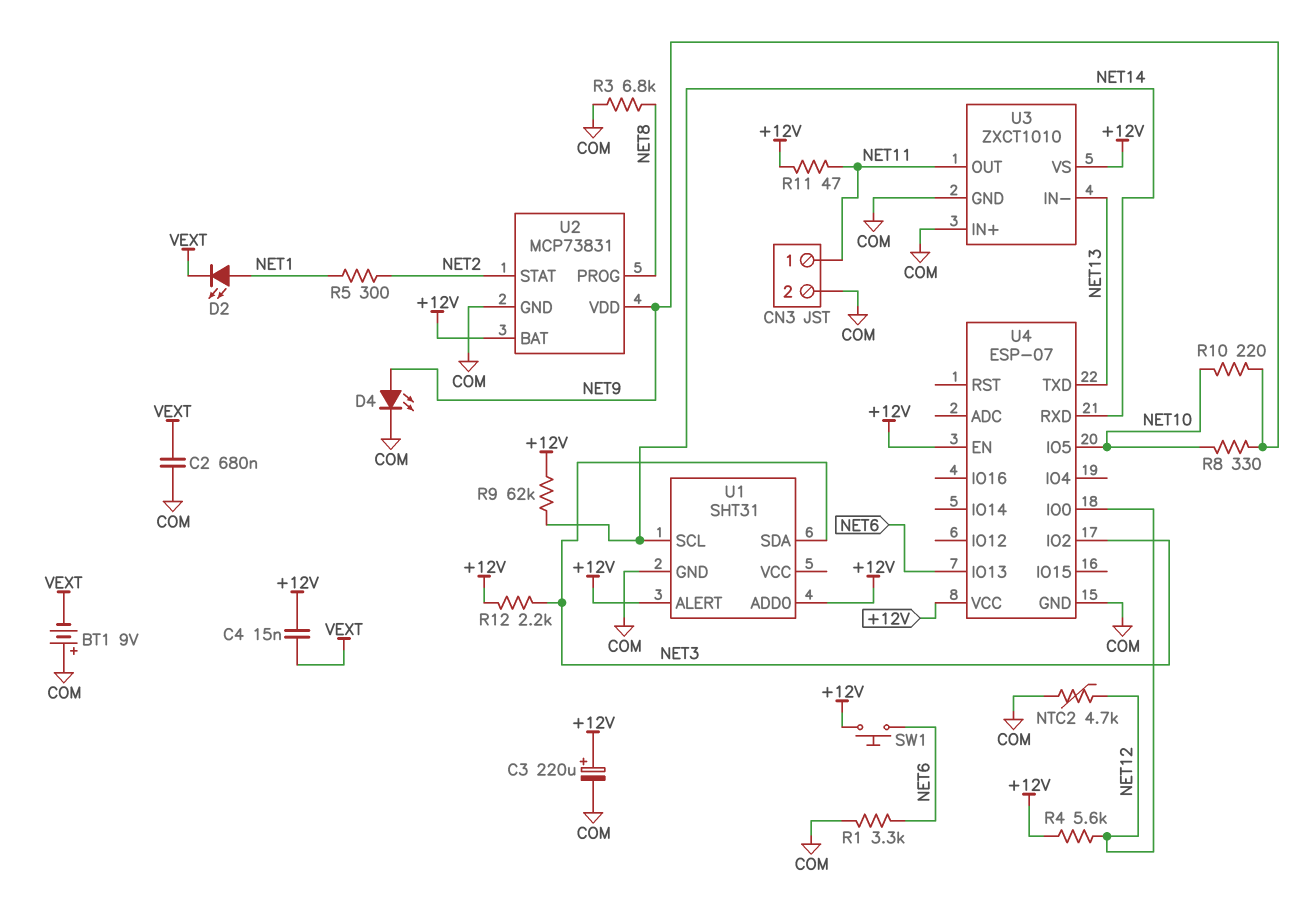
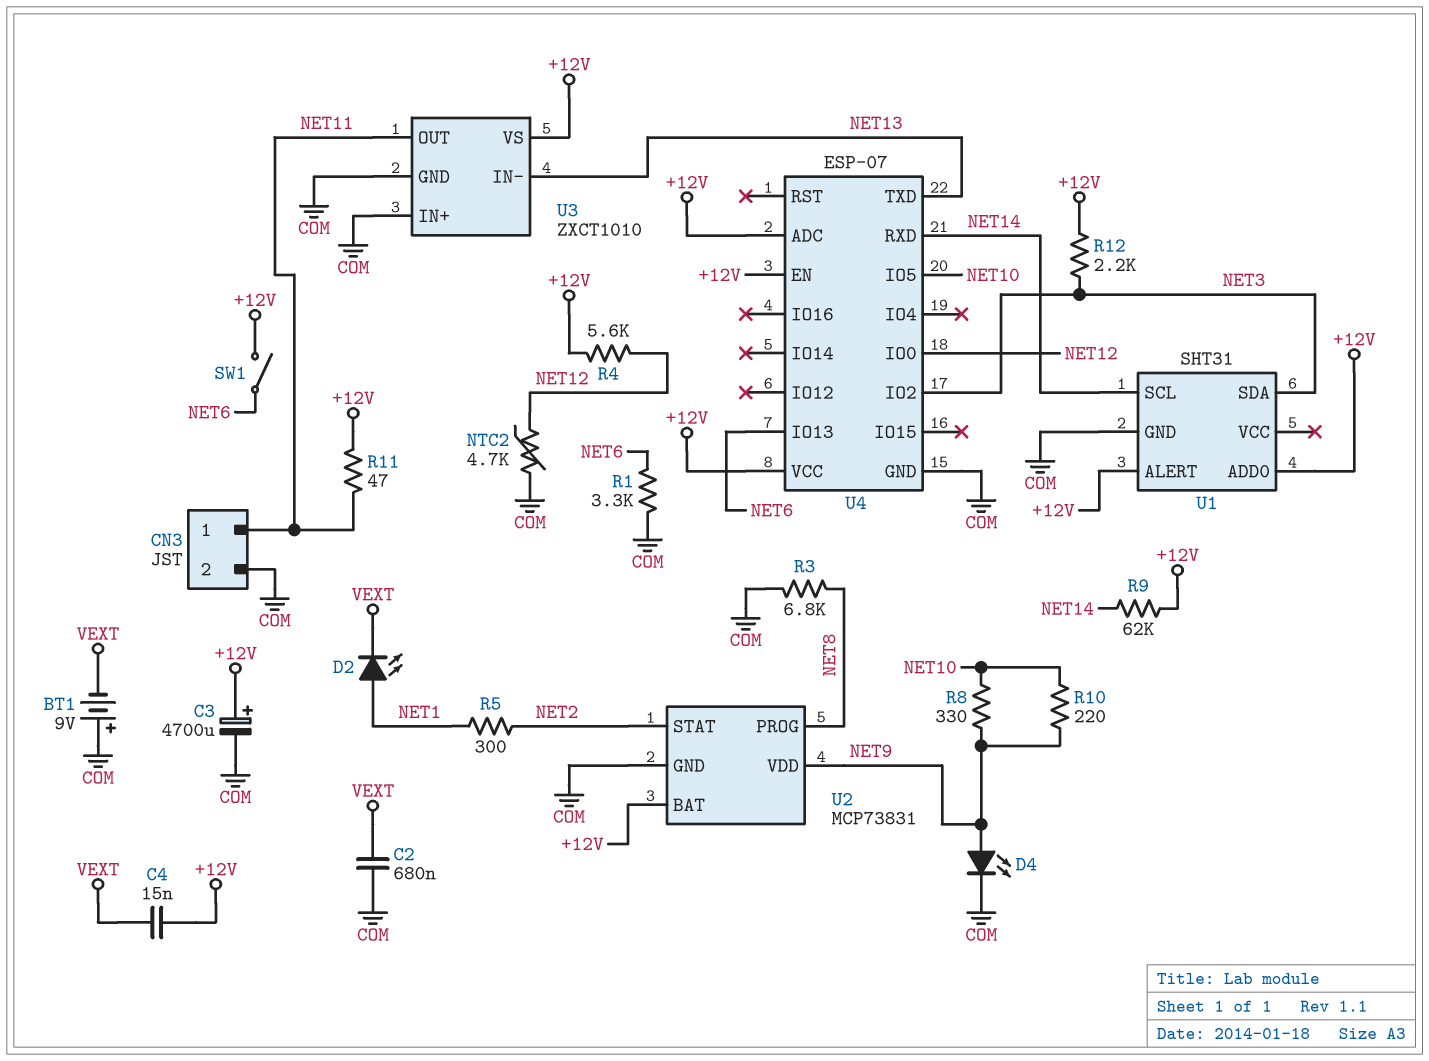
C3: 220uF (plus +12V, minus COM) -> 4700uF (plus +12V, minus COM)
SW1: button (+12V, NET6) -> switch (+12V, NET6)
U4 pin ADC: none -> +12V

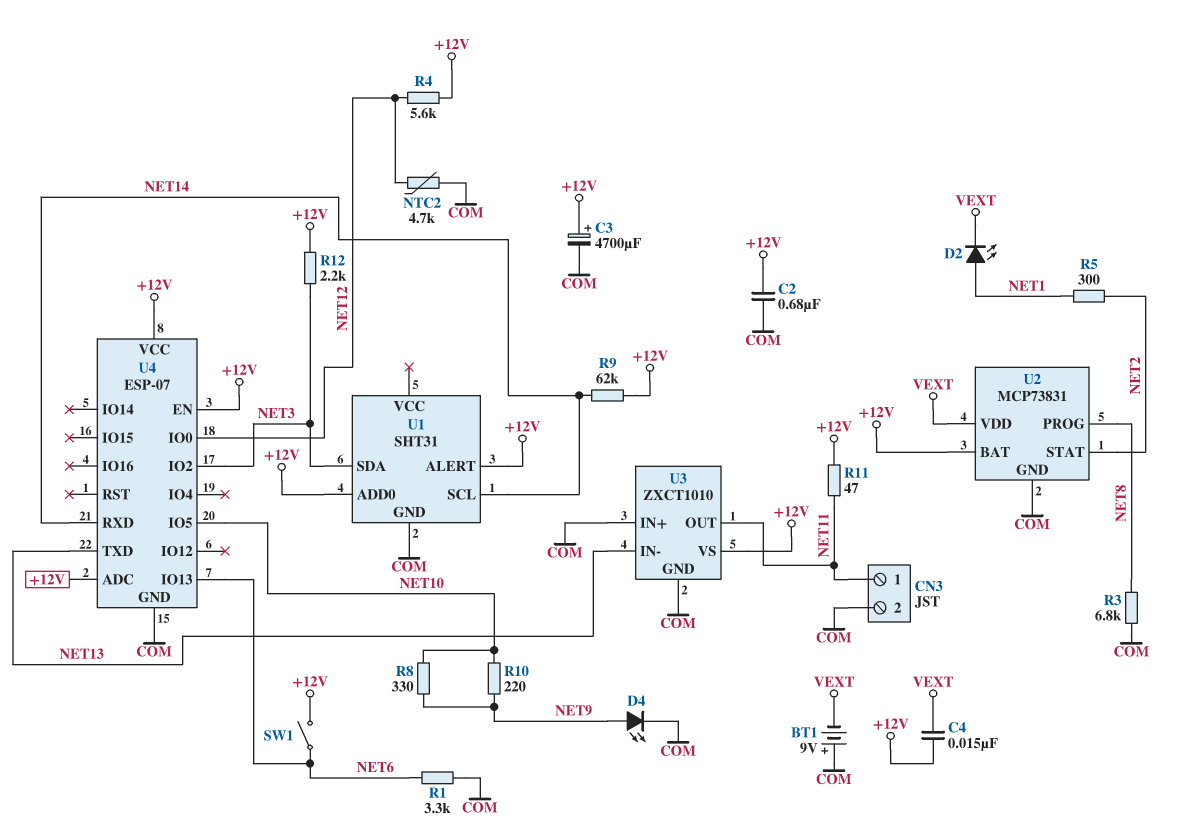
C2: 680nF (COM, VEXT) -> 680nF (+12V, COM)
U2 pin VDD: NET9 -> VEXT

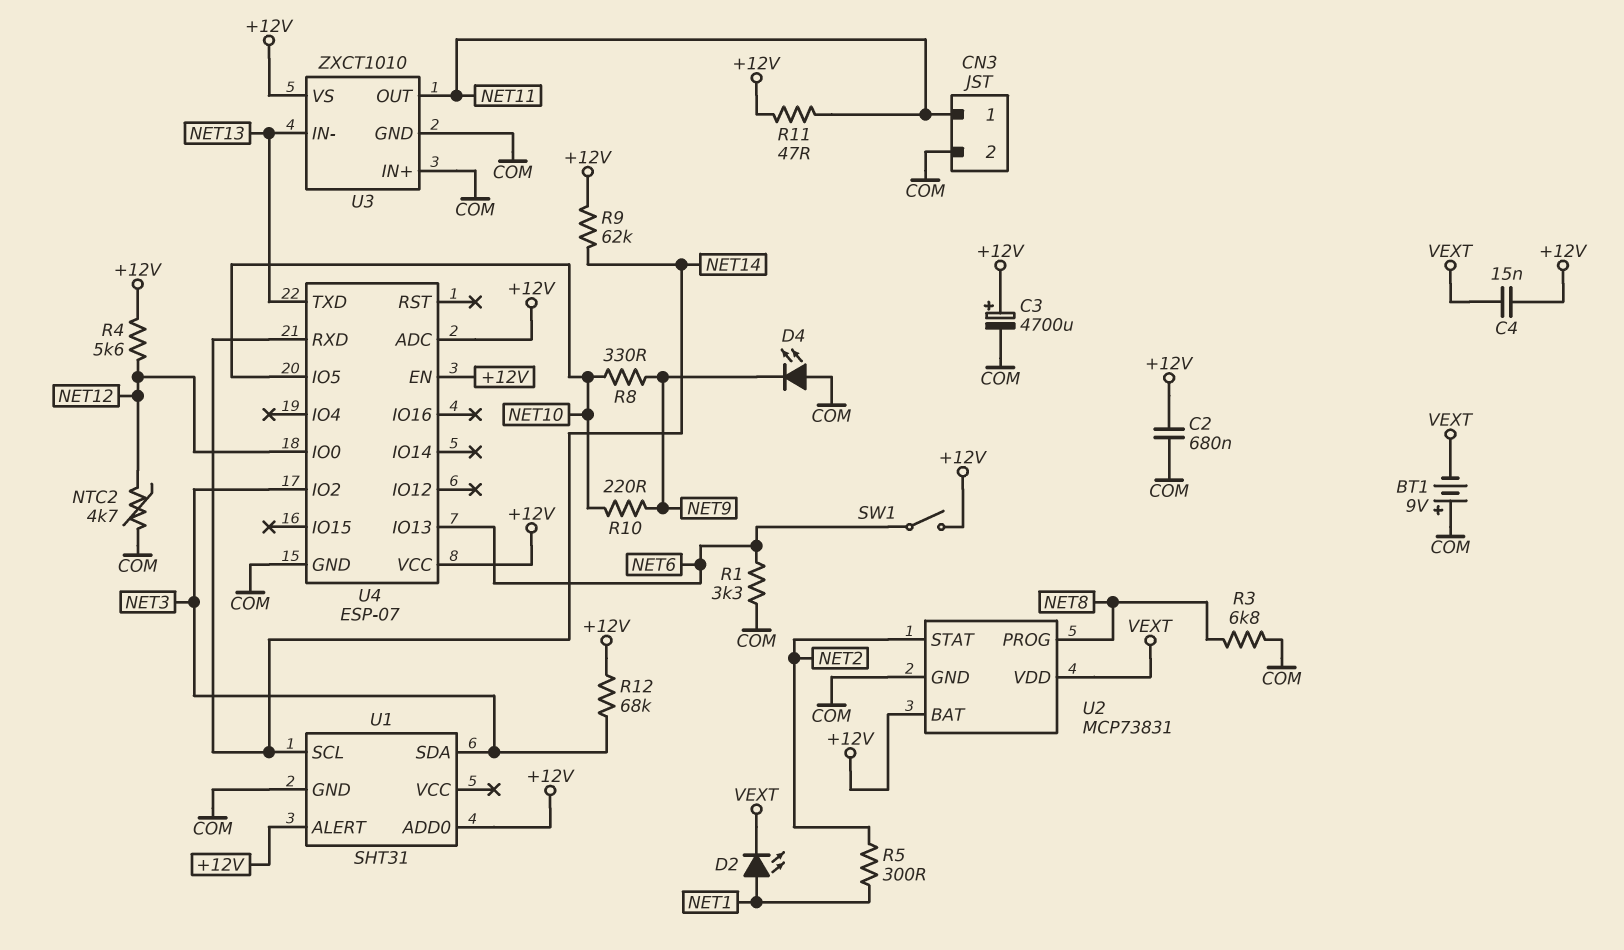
D4: LED (A NET9, K COM) -> LED (A COM, K NET9)
R12: 2.2k (+12V, NET3) -> 68k (+12V, NET3)

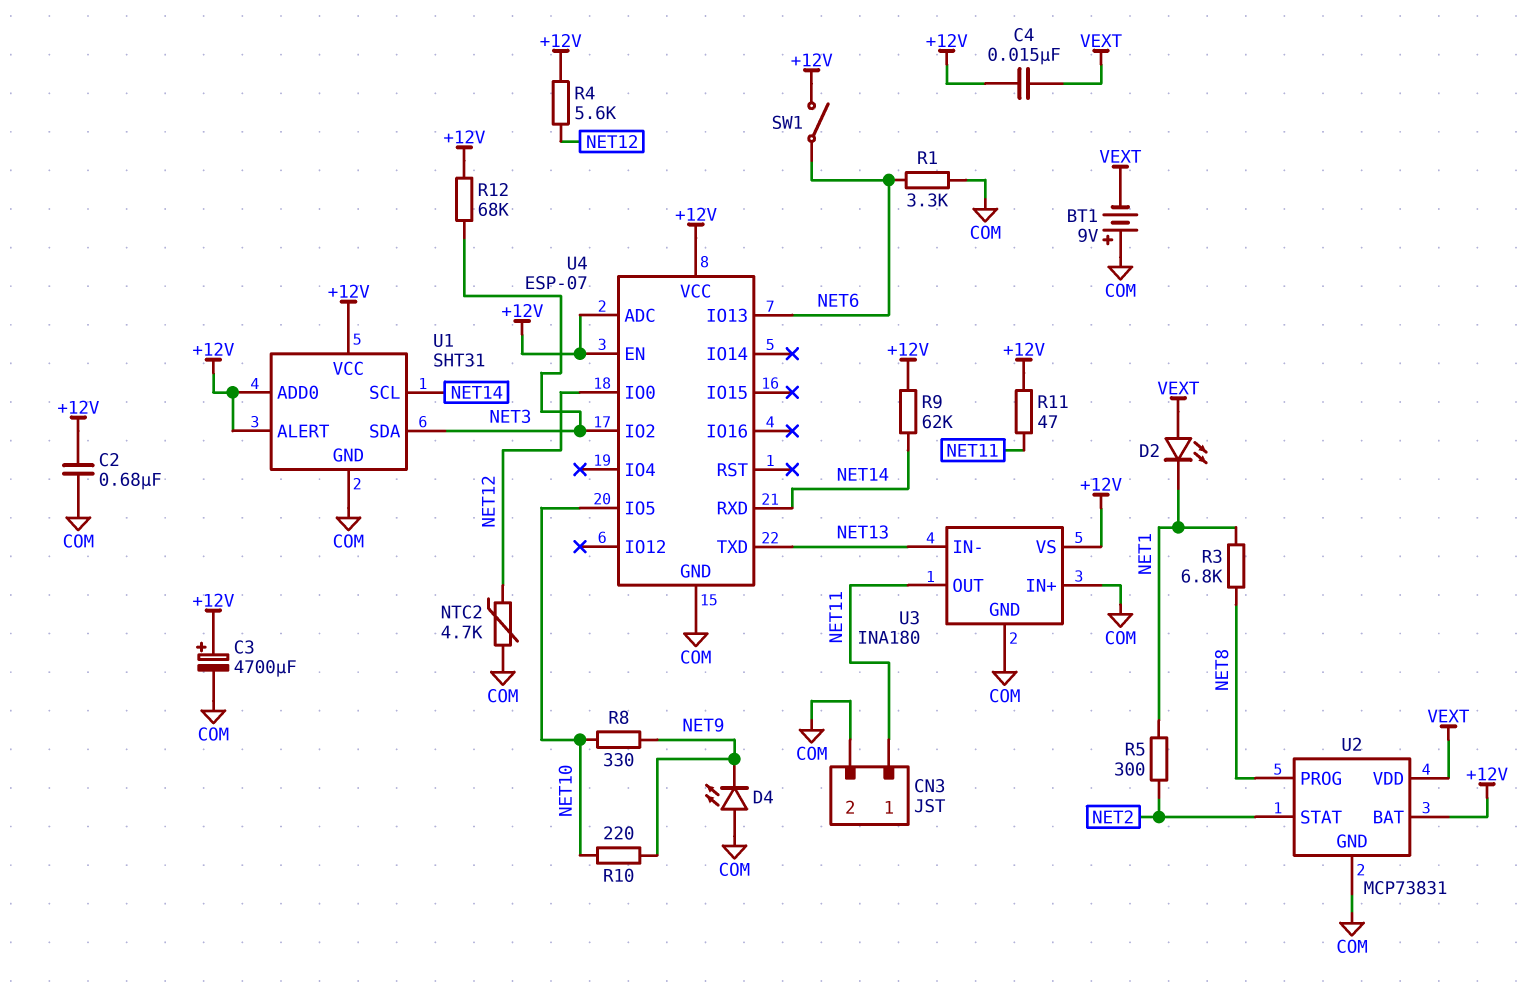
D2: LED (A NET1, K VEXT) -> LED (A VEXT, K NET1)
R3: 6.8k (COM, NET8) -> 6.8k (NET1, NET8)
U1 pin VCC: none -> +12V
U3: ZXCT1010 -> INA180

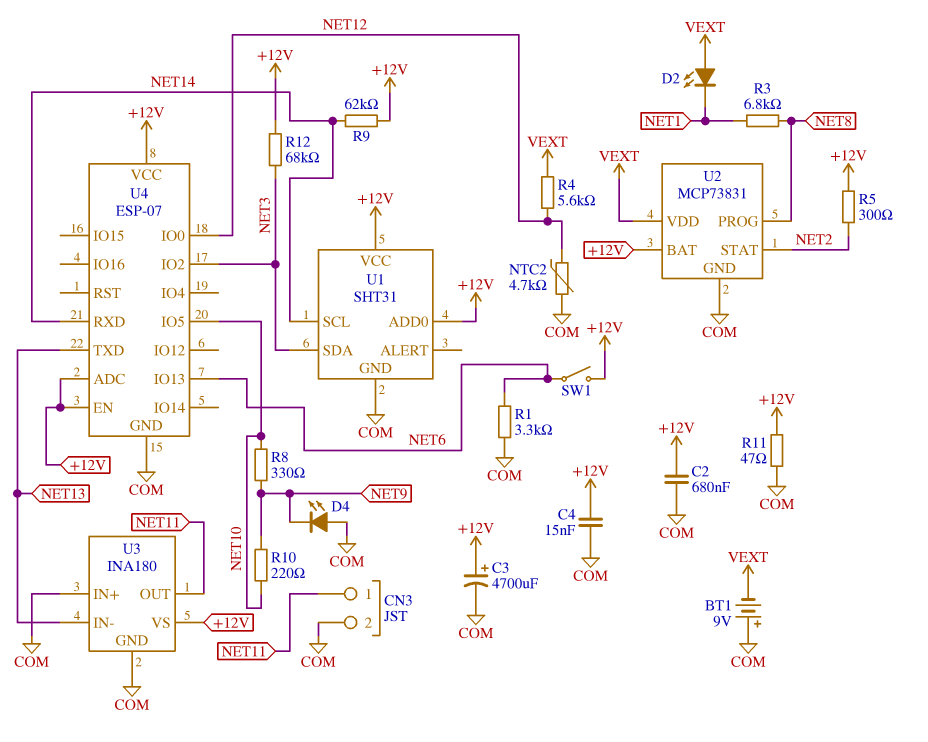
C4: 15nF (+12V, VEXT) -> 15nF (+12V, COM)
R4: 5.6k (+12V, NET12) -> 5.6k (NET12, VEXT)
R5: 300 (NET1, NET2) -> 300 (+12V, NET2)
R11: 47 (+12V, NET11) -> 47 (+12V, COM)
U1 pin ALERT: +12V -> none

